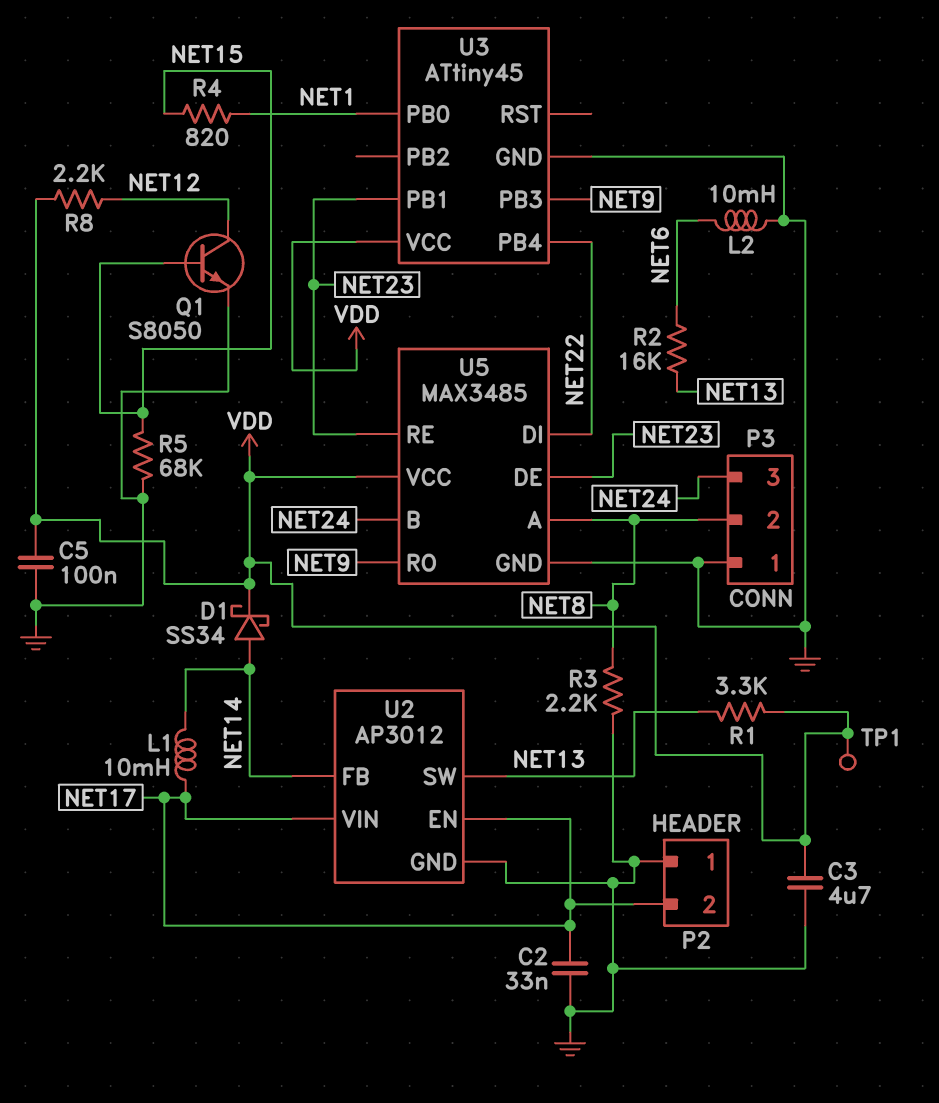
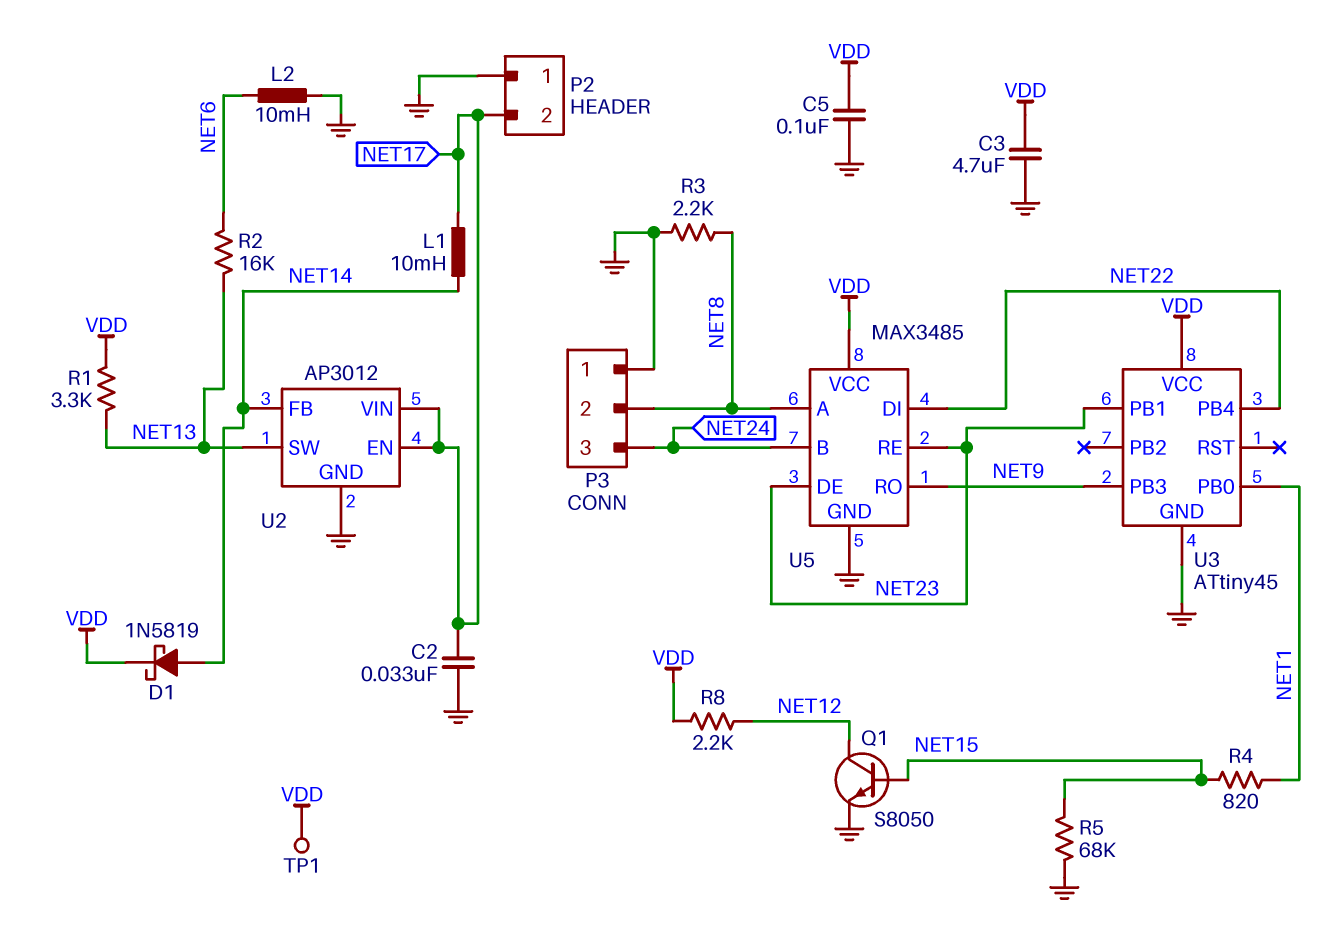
D1: schottky SS34 (A NET14, K VDD) -> schottky 1N5819 (A NET14, K VDD)

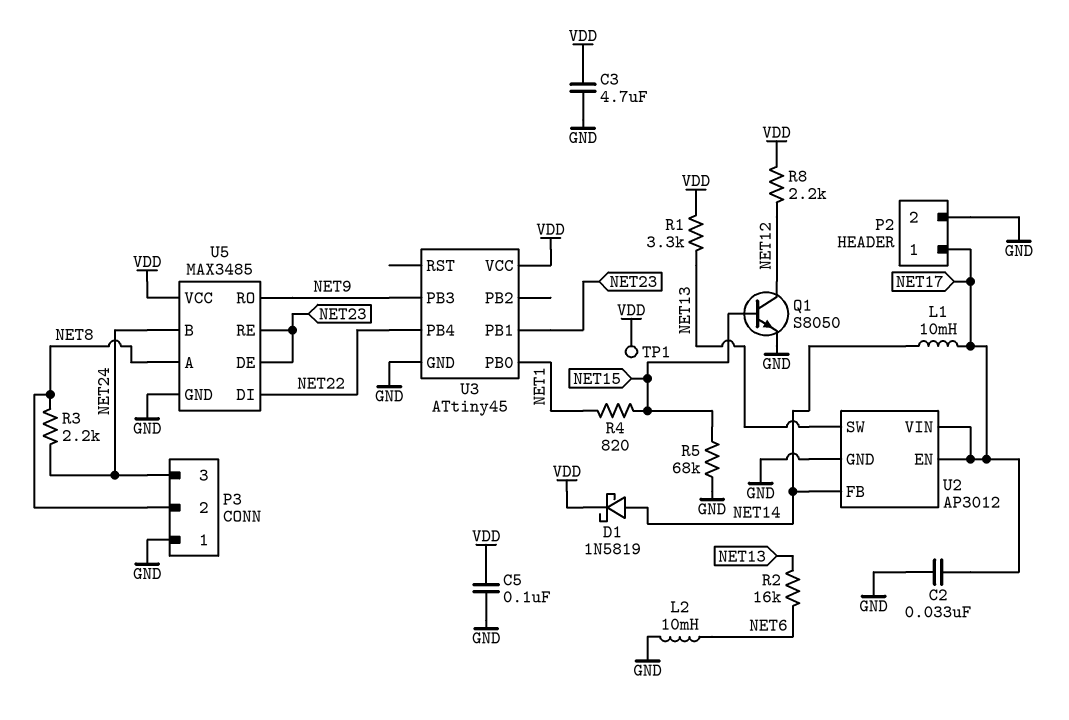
P2 pin 1: GND -> NET17
P2 pin 2: NET17 -> GND
R3: 2.2k (GND, NET8) -> 2.2k (NET8, NET24)

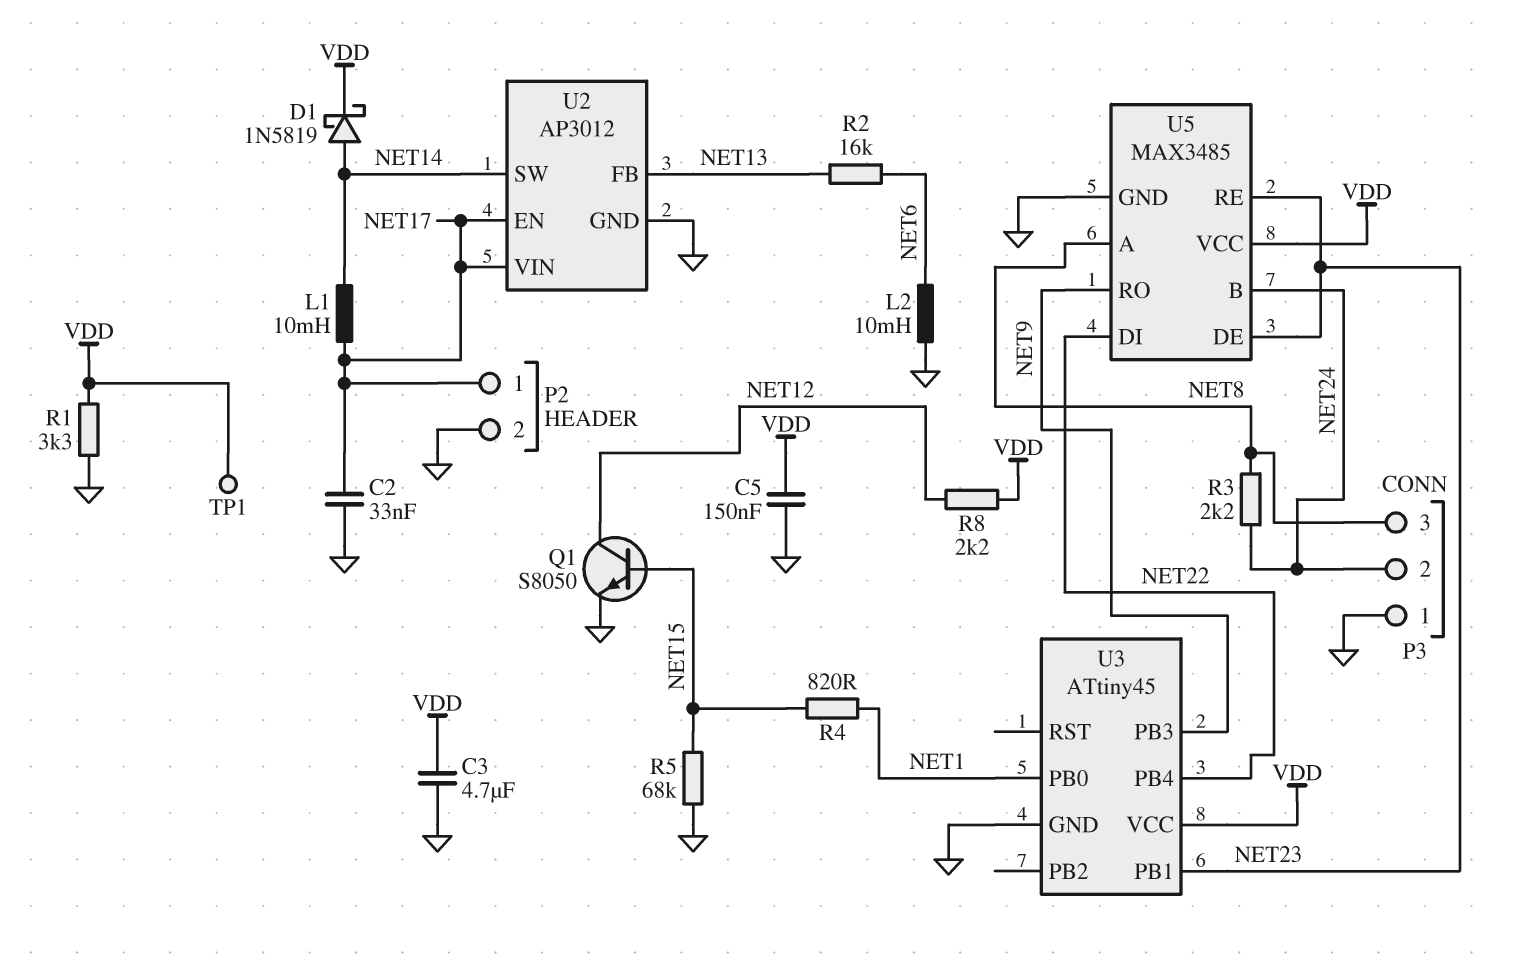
C5: 100nF (GND, VDD) -> 150nF (GND, VDD)
P3 pin 2: NET8 -> NET24
P3 pin 3: NET24 -> NET8
R1: 3.3k (NET13, VDD) -> 3.3k (GND, VDD)
U2 pin FB: NET14 -> NET13
U2 pin SW: NET13 -> NET14

